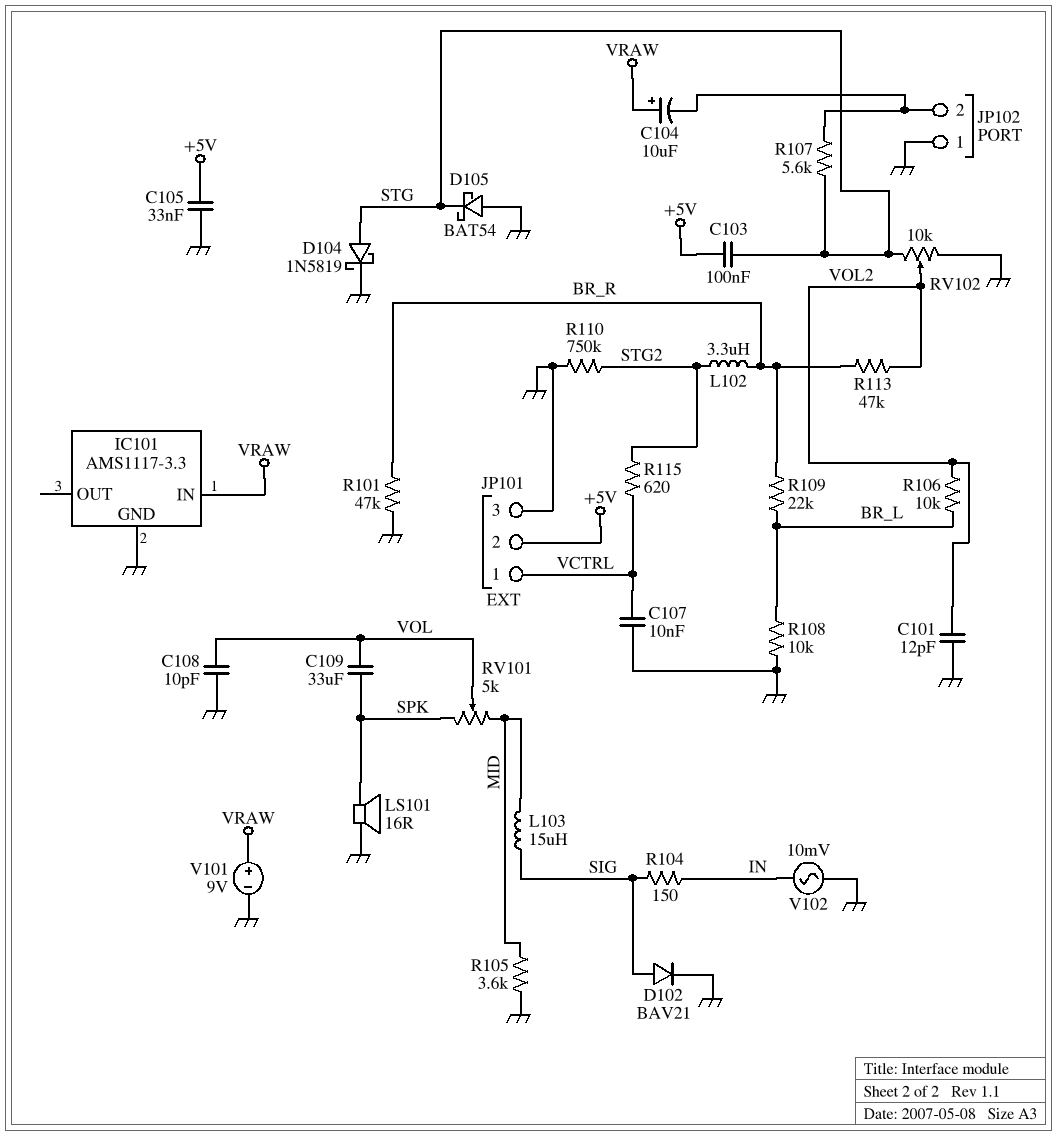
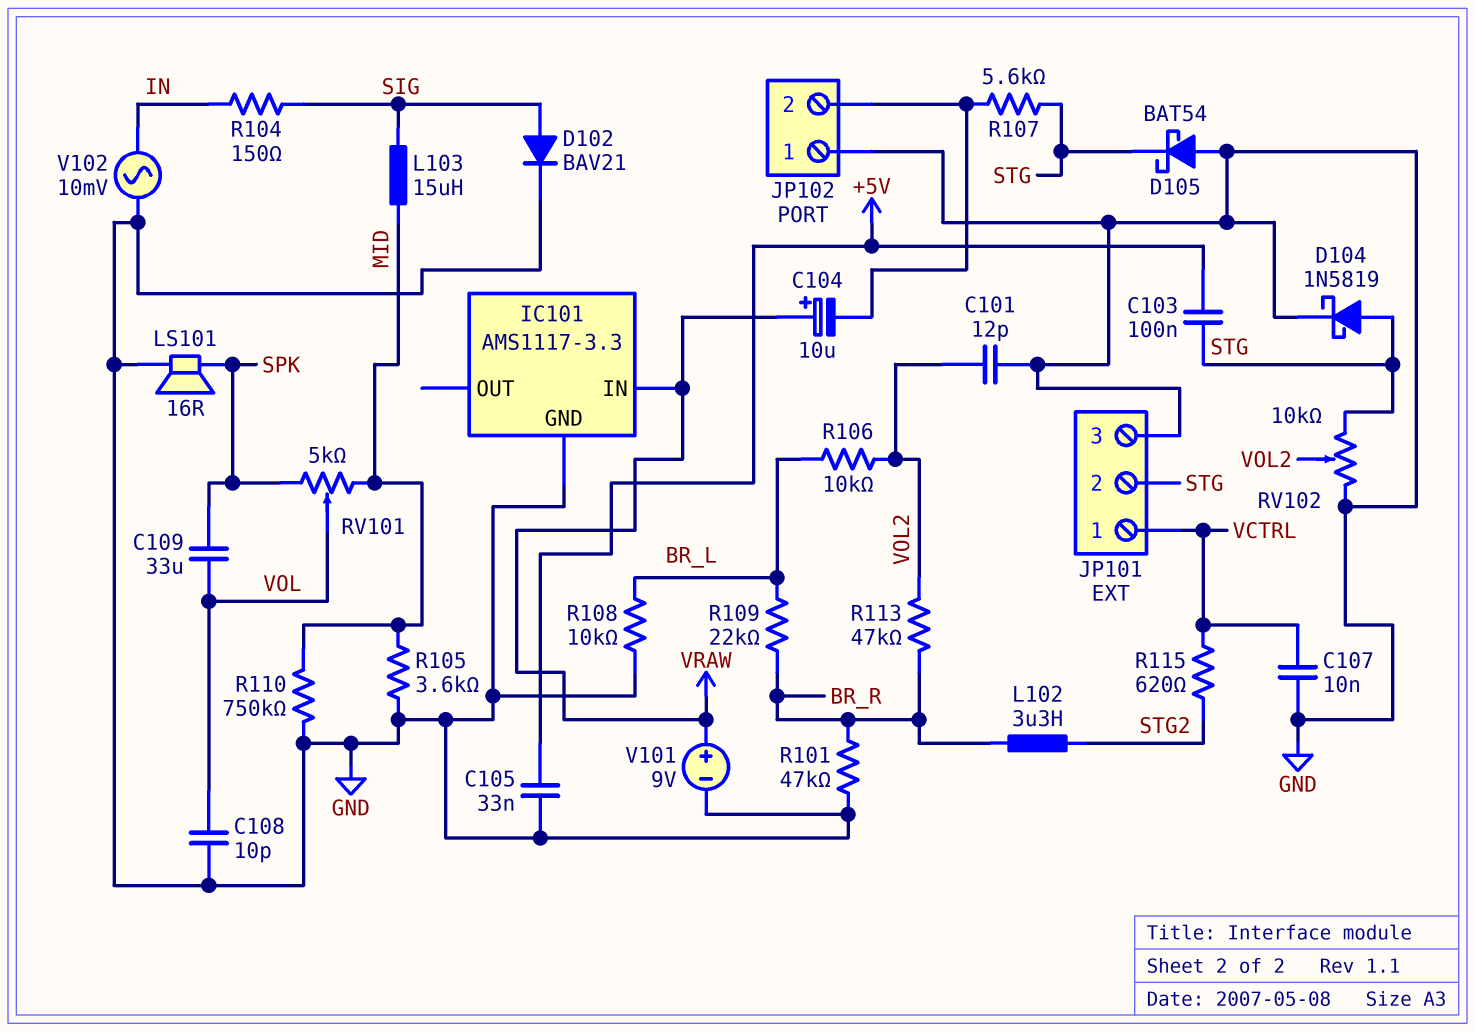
JP101 pin 2: +5V -> STG
R110: 750k (GND, STG2) -> 750k (GND, MID)

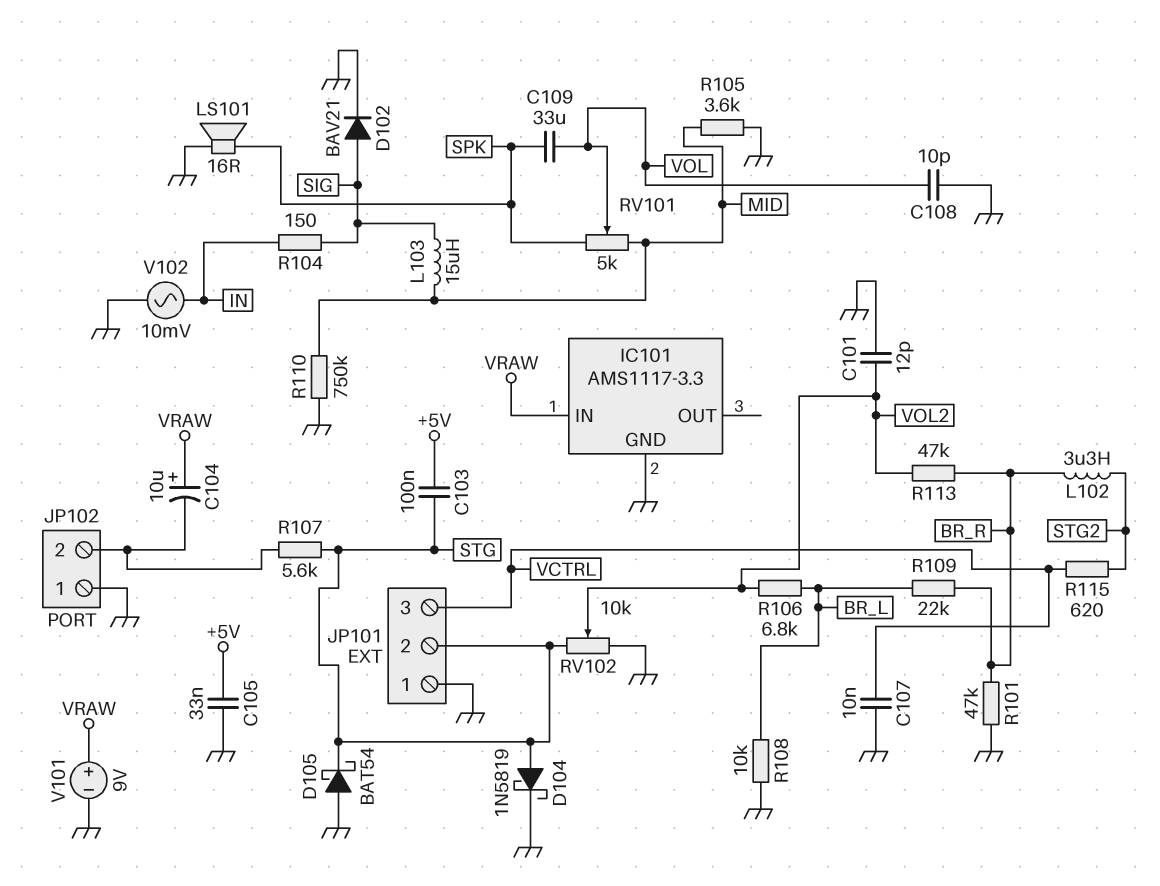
JP101 pin 1: VCTRL -> GND
JP101 pin 3: GND -> VCTRL
R106: 10k (BR_L, VOL2) -> 6.8k (BR_L, VOL2)

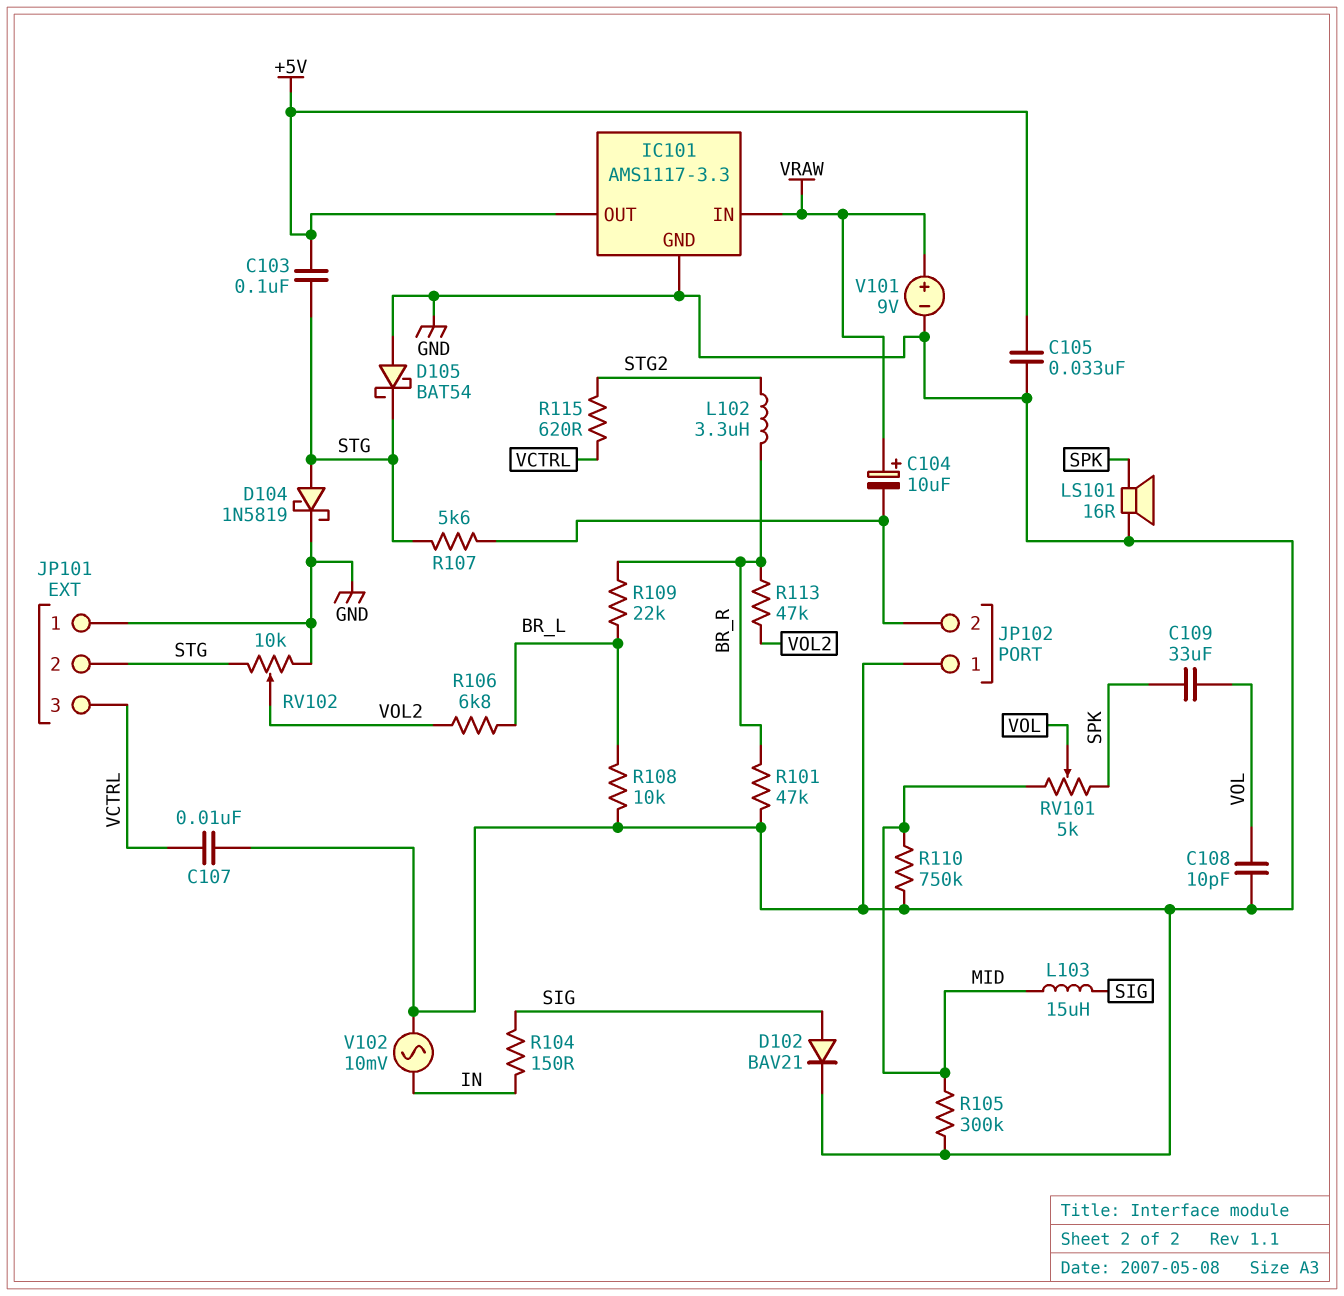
C101: 12pF (GND, VOL2) -> none
IC101 pin OUT: none -> +5V
R105: 3.6k (GND, MID) -> 300k (GND, MID)

